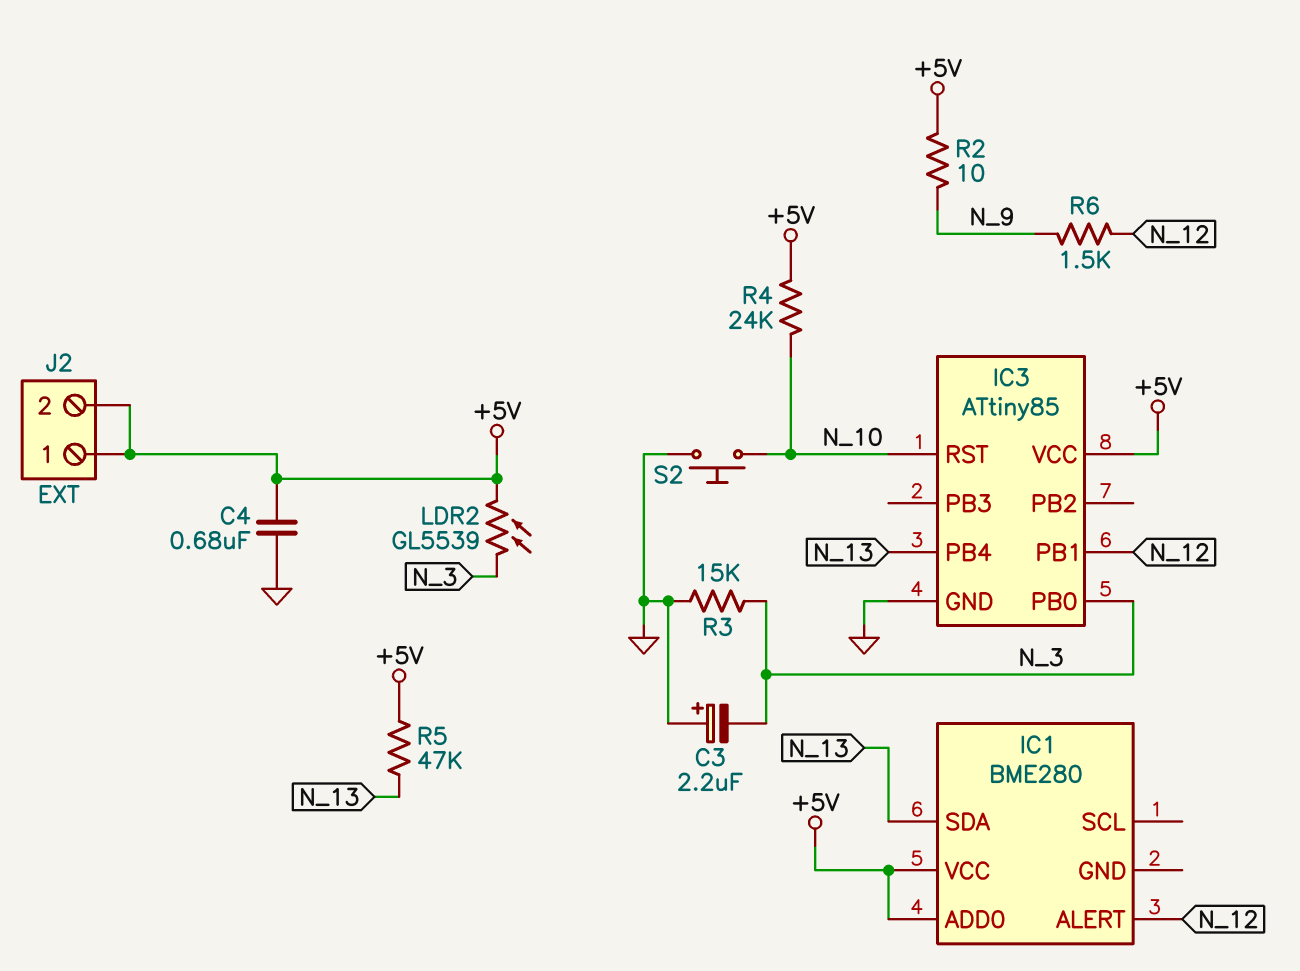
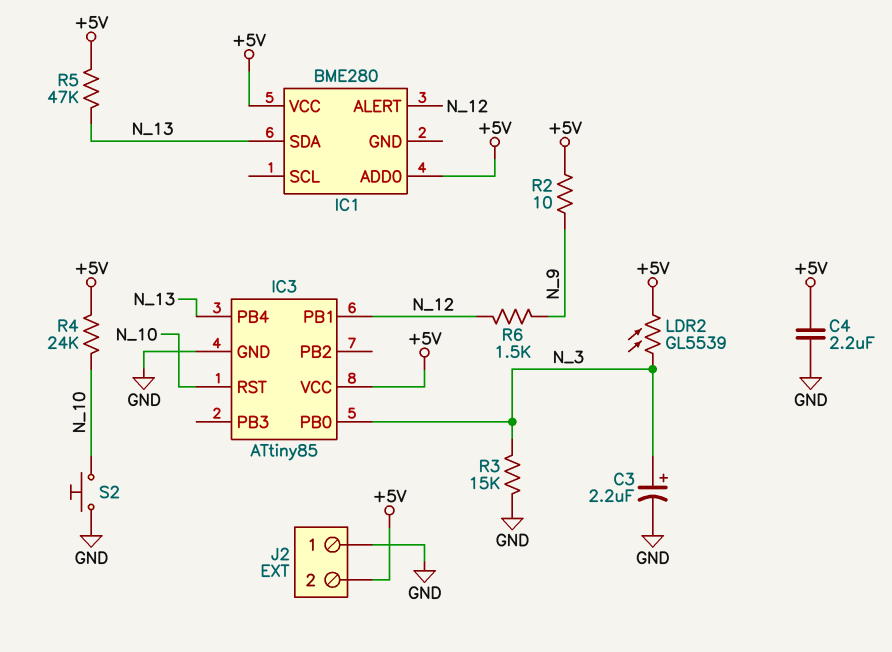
C3: 2.2uF (plus GND, minus N_3) -> 2.2uF (plus N_3, minus GND)
C4: 680nF (+5V, GND) -> 2.2uF (+5V, GND)
J2 pin 1: +5V -> GND

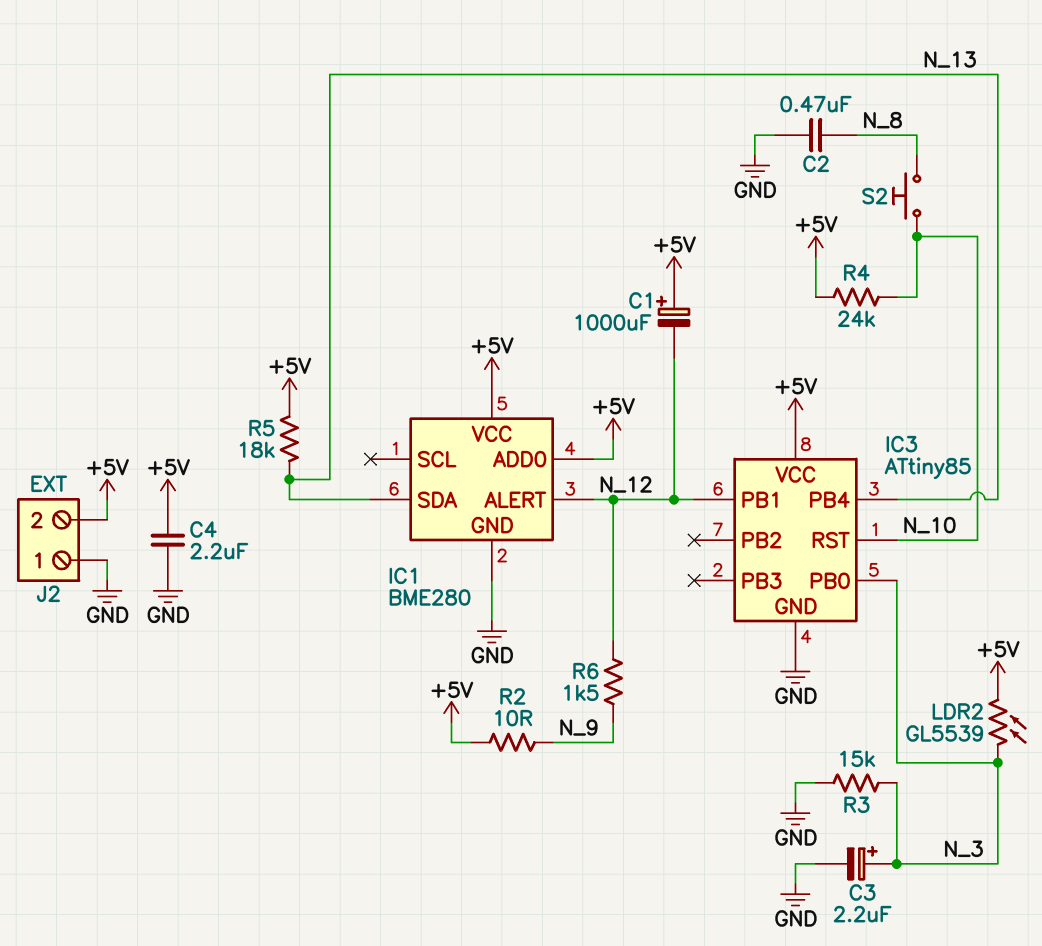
C1: none -> 1000uF (plus +5V, minus N_12)
C2: none -> 470nF (GND, N_8)
IC1 pin GND: none -> GND
R5: 47k (+5V, N_13) -> 18k (+5V, N_13)
S2: button (GND, N_10) -> button (N_8, N_10)

